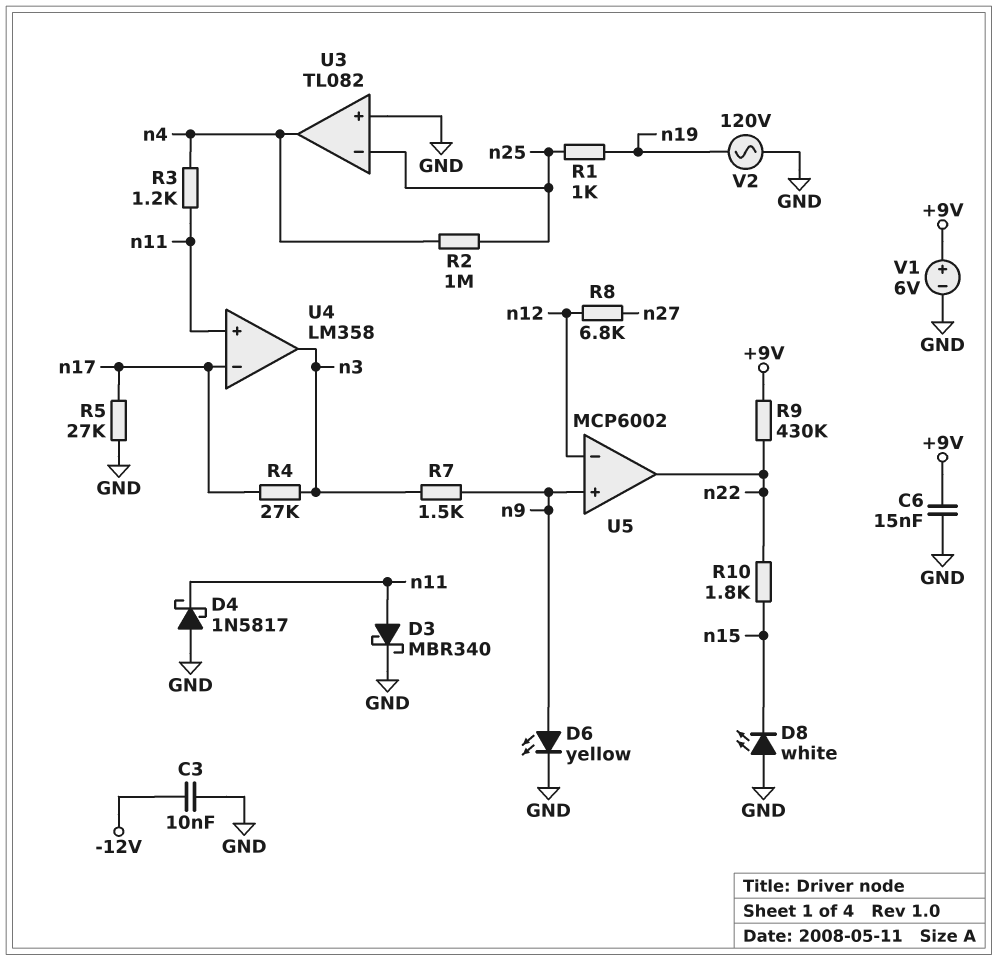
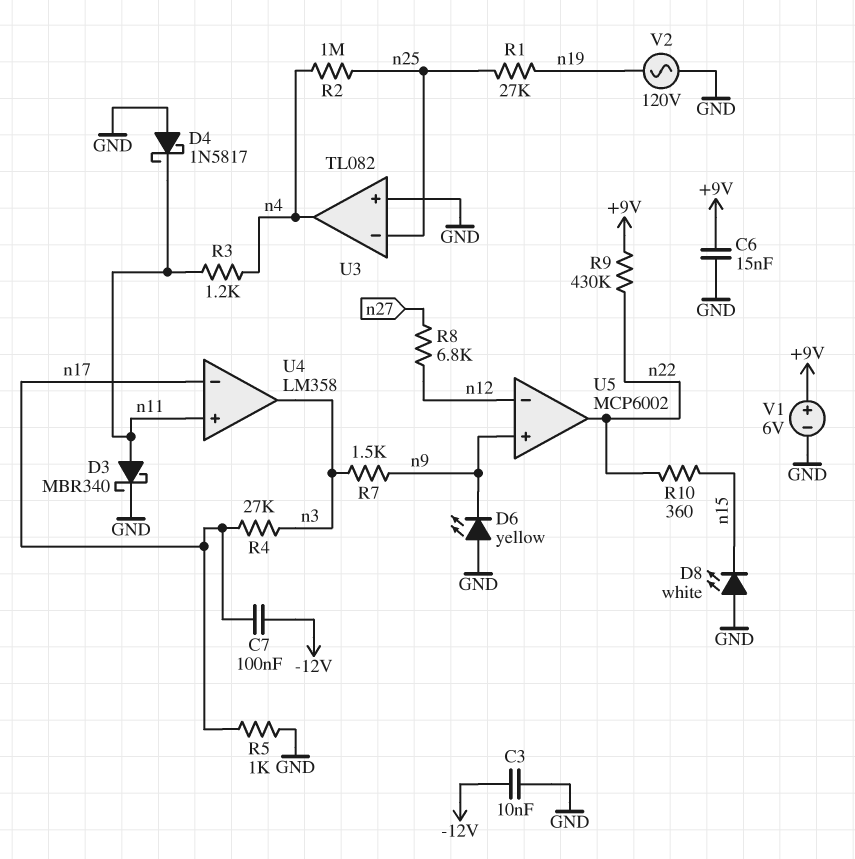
C7: none -> 100nF (-12V, n17)
D6: LED yellow (A n9, K GND) -> LED yellow (A GND, K n9)
R1: 1k (n19, n25) -> 27k (n19, n25)
R5: 27k (GND, n17) -> 1k (GND, n17)
R10: 1.8k (n15, n22) -> 360 (n15, n22)

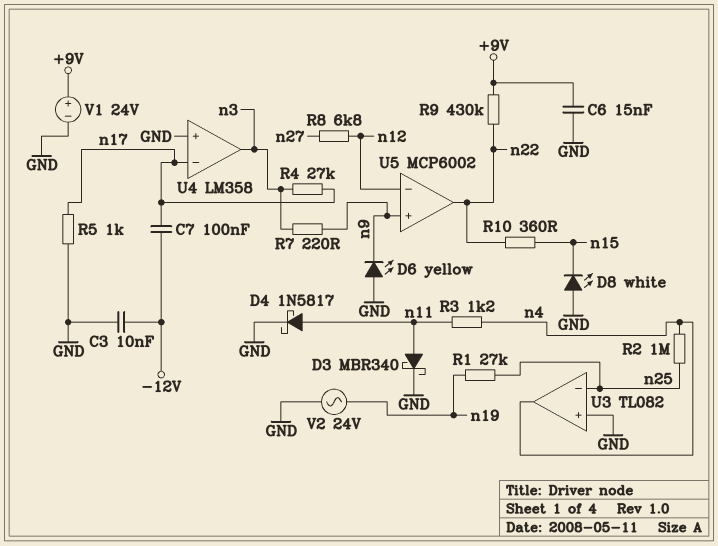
D4: schottky 1N5817 (A GND, K n11) -> schottky 1N5817 (A n11, K GND)
R7: 1.5k (n3, n9) -> 220 (n3, n9)
U4 pin in+: n11 -> GND
V1: 6V (plus +9V, minus GND) -> 24V (plus +9V, minus GND)
V2: AC 120V (GND, n19) -> AC 24V (GND, n19)

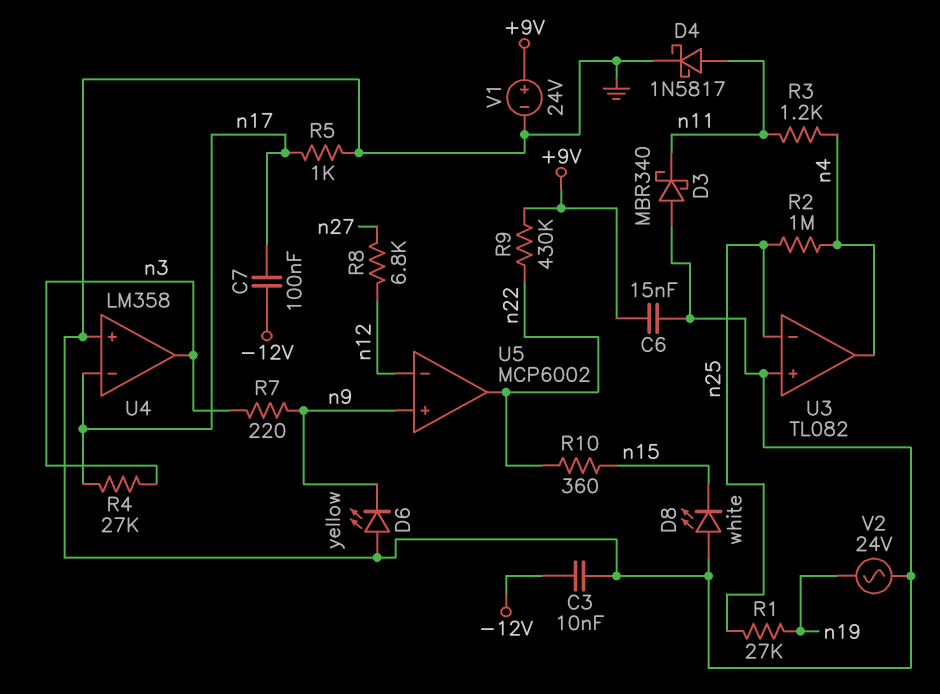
D3: schottky MBR340 (A n11, K GND) -> schottky MBR340 (A GND, K n11)

